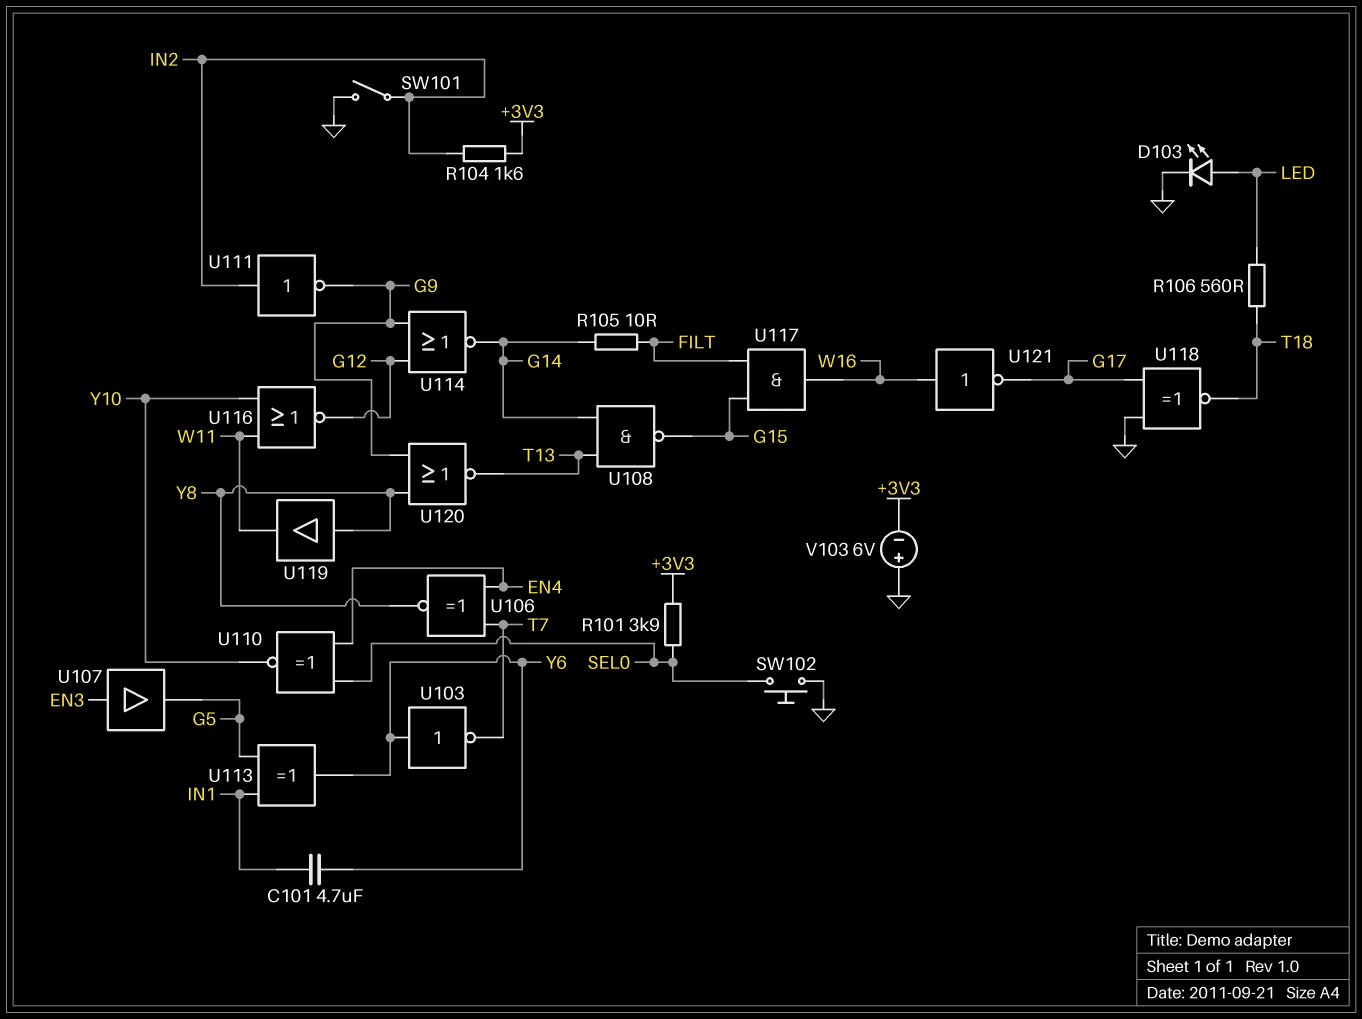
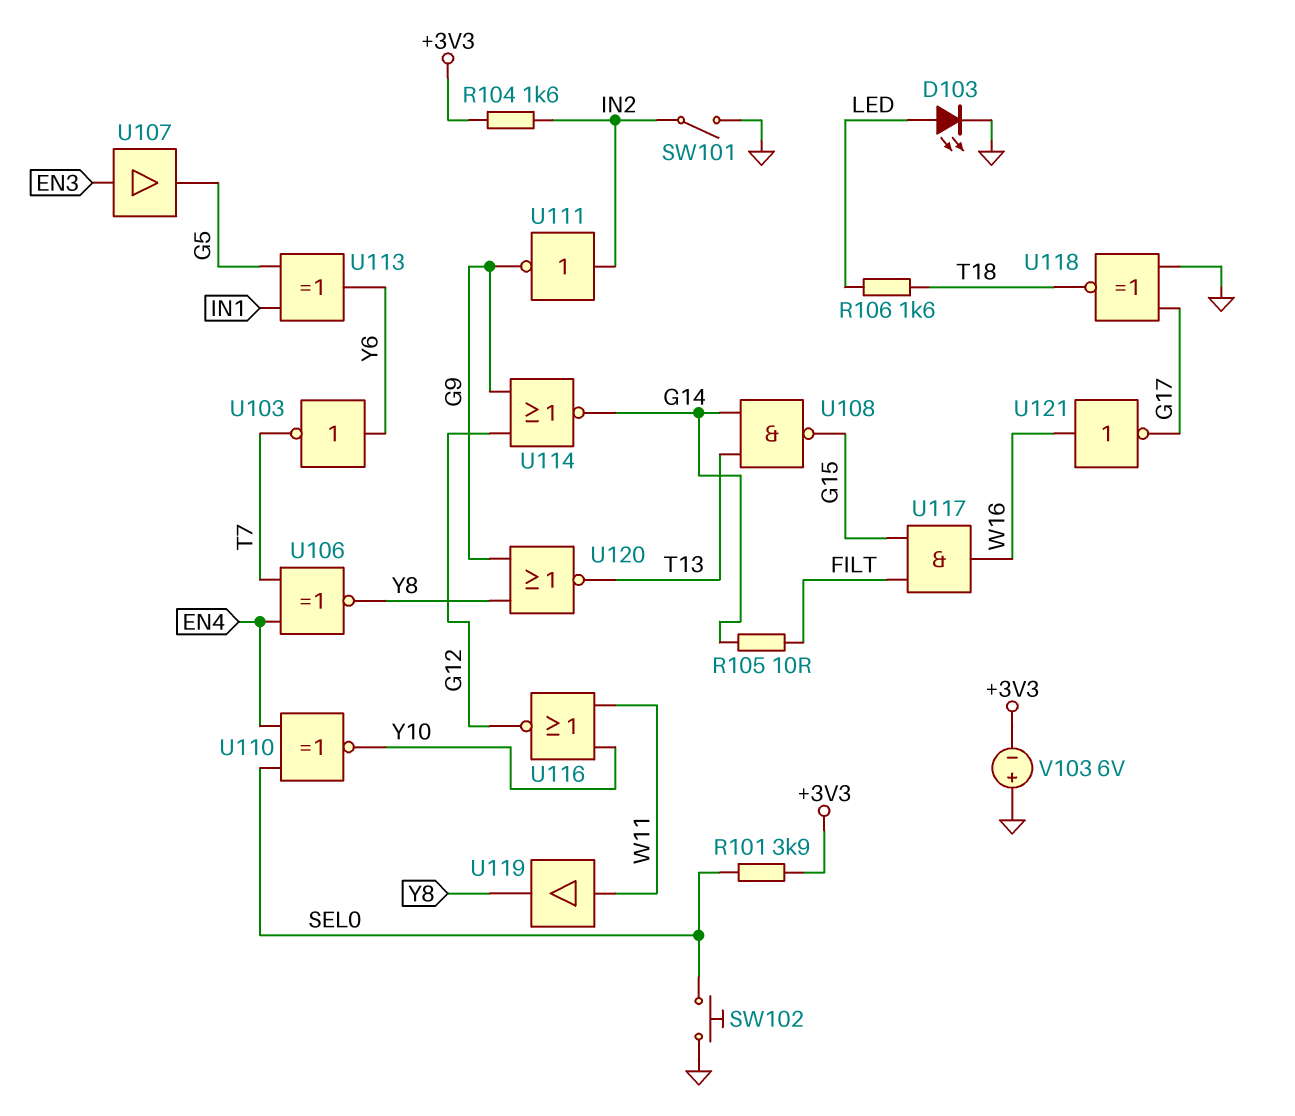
C101: 4.7uF (IN1, Y6) -> none
R106: 560 (LED, T18) -> 1.6k (LED, T18)
U119: buffer (in Y8, out W11) -> buffer (in W11, out Y8)

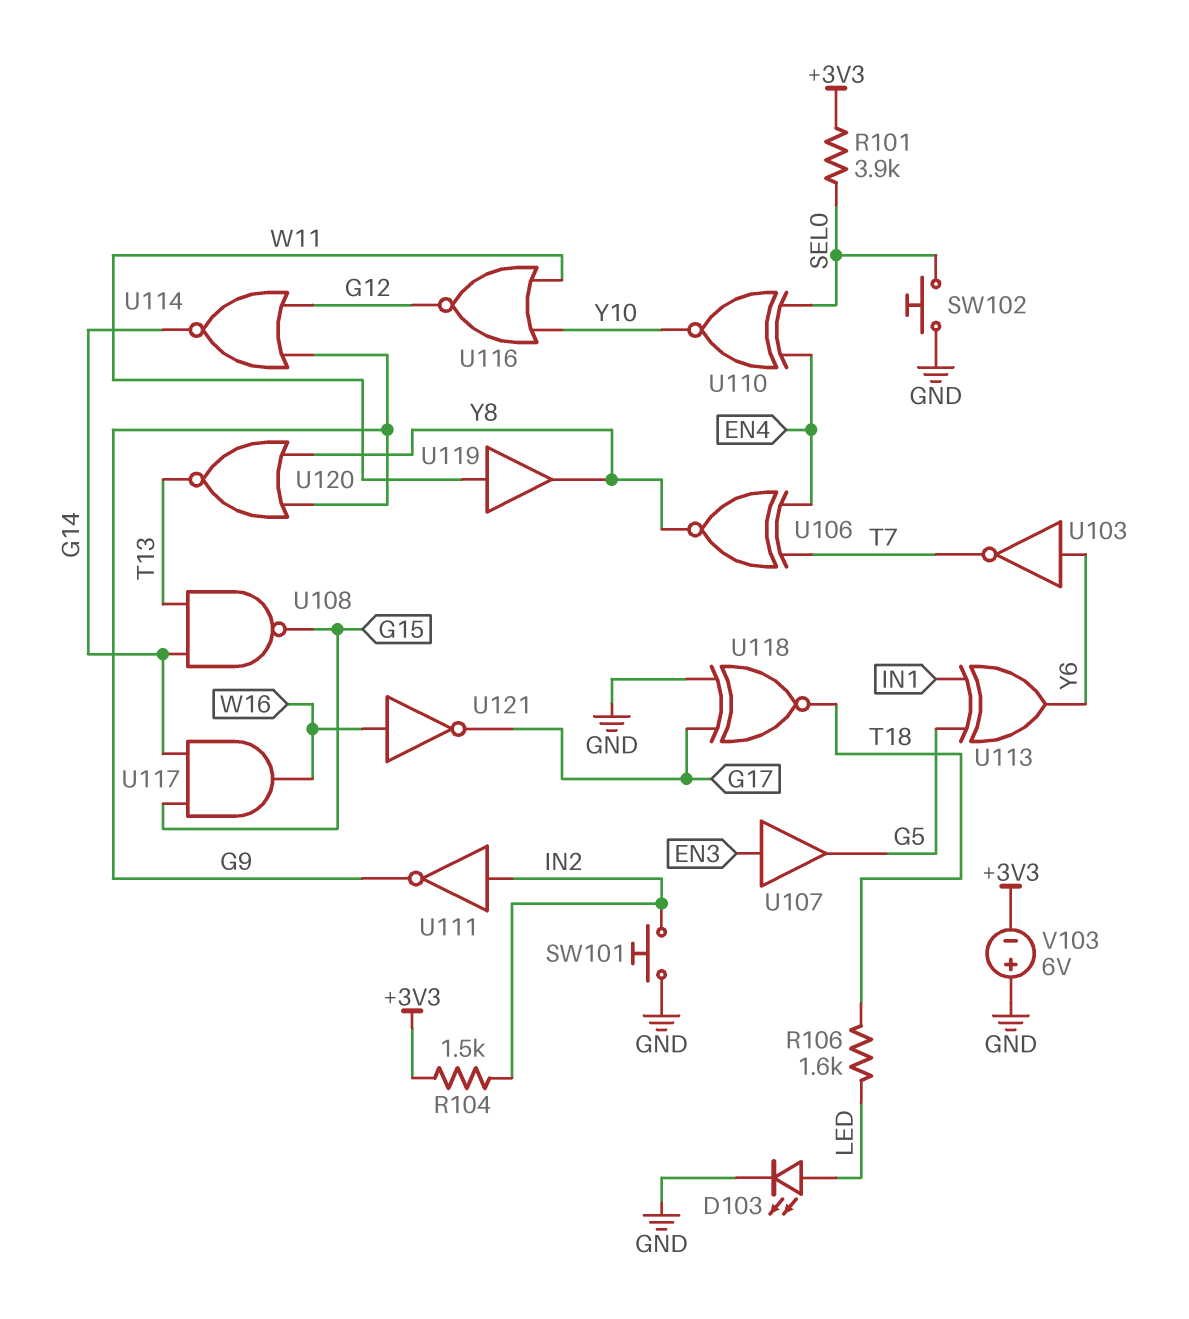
R104: 1.6k (+3V3, IN2) -> 1.5k (+3V3, IN2)
R105: 10 (FILT, G14) -> none
SW101: switch (GND, IN2) -> button (GND, IN2)
U117: AND (in FILT, in G15, out W16) -> AND (in G14, in G15, out W16)

